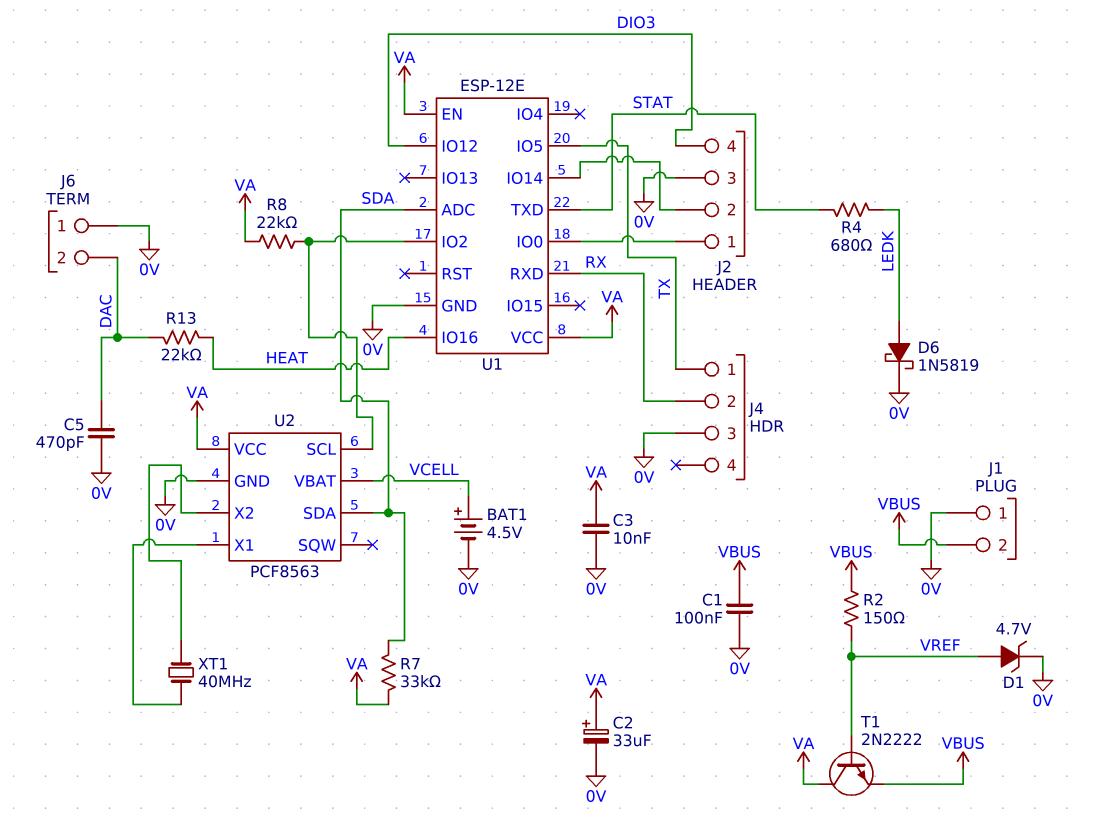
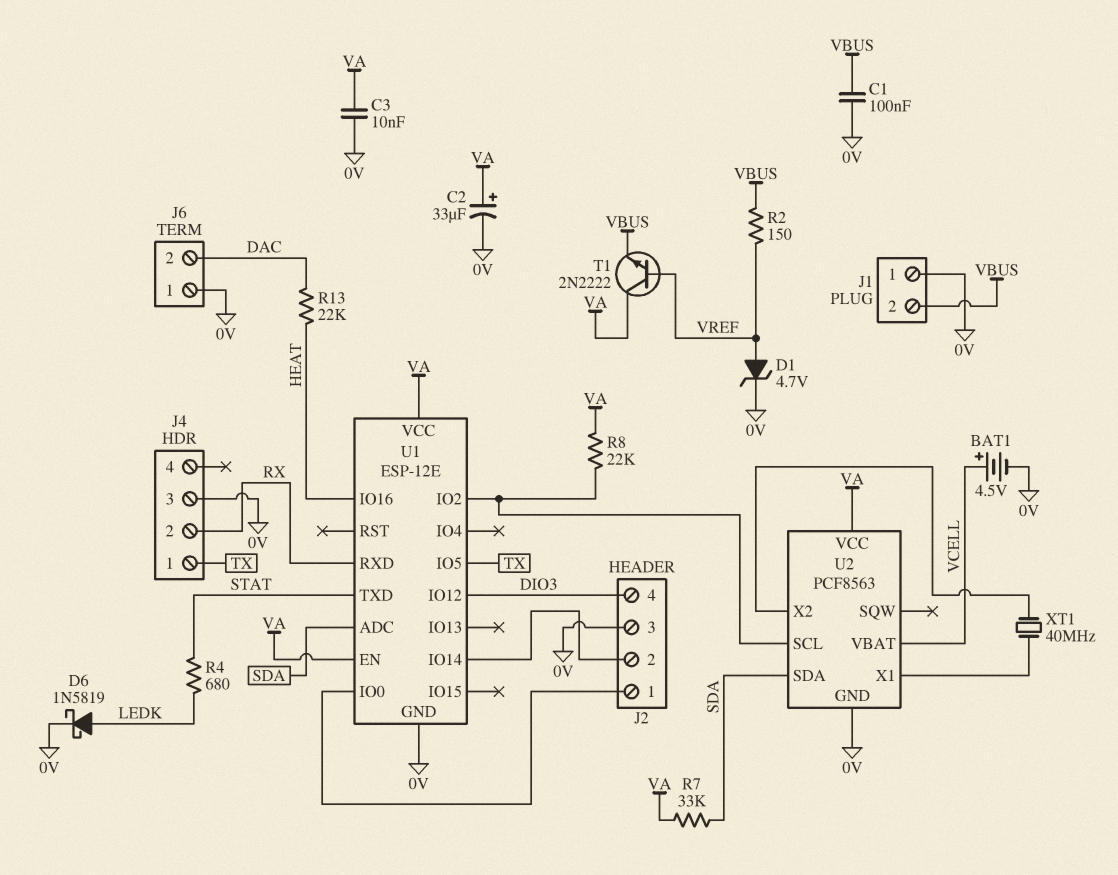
C5: 470pF (0V, DAC) -> none

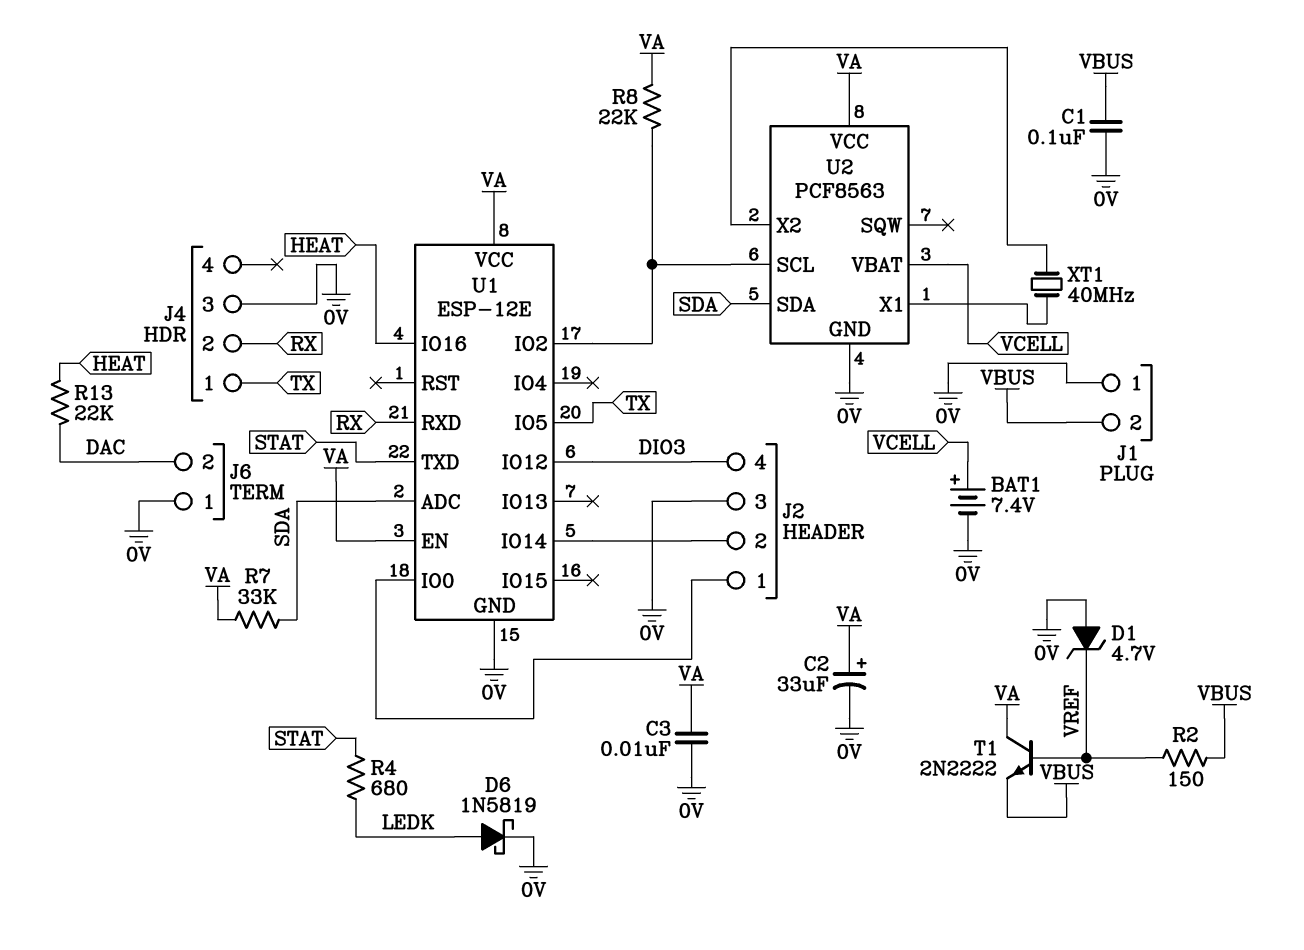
BAT1: 4.5V (plus VCELL, minus 0V) -> 7.4V (plus VCELL, minus 0V)
D1: zener 4.7V (A VREF, K 0V) -> zener 4.7V (A 0V, K VREF)

